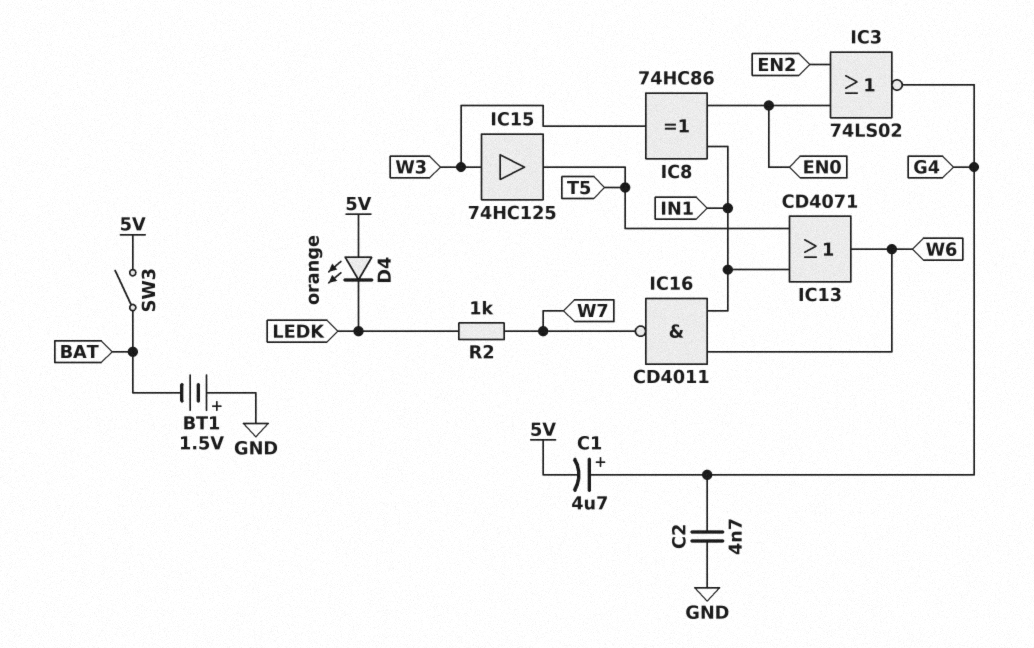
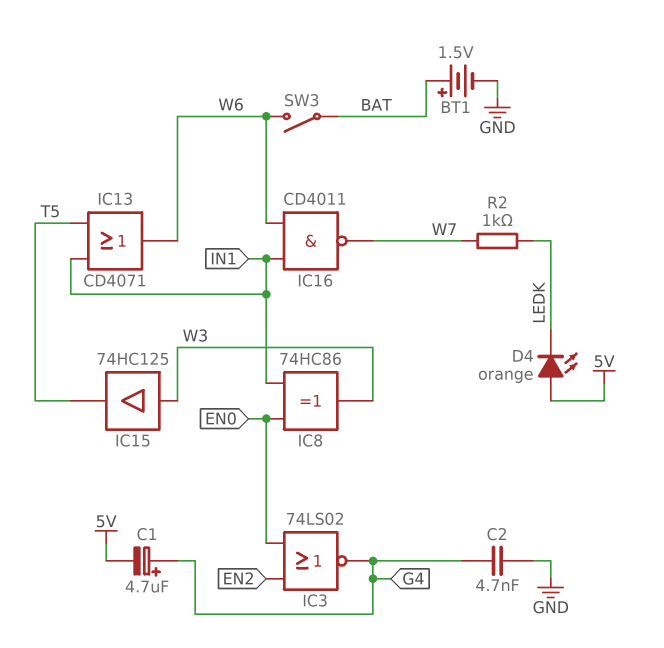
BT1: 1.5V (plus GND, minus BAT) -> 1.5V (plus BAT, minus GND)
SW3: switch (5V, BAT) -> switch (BAT, W6)

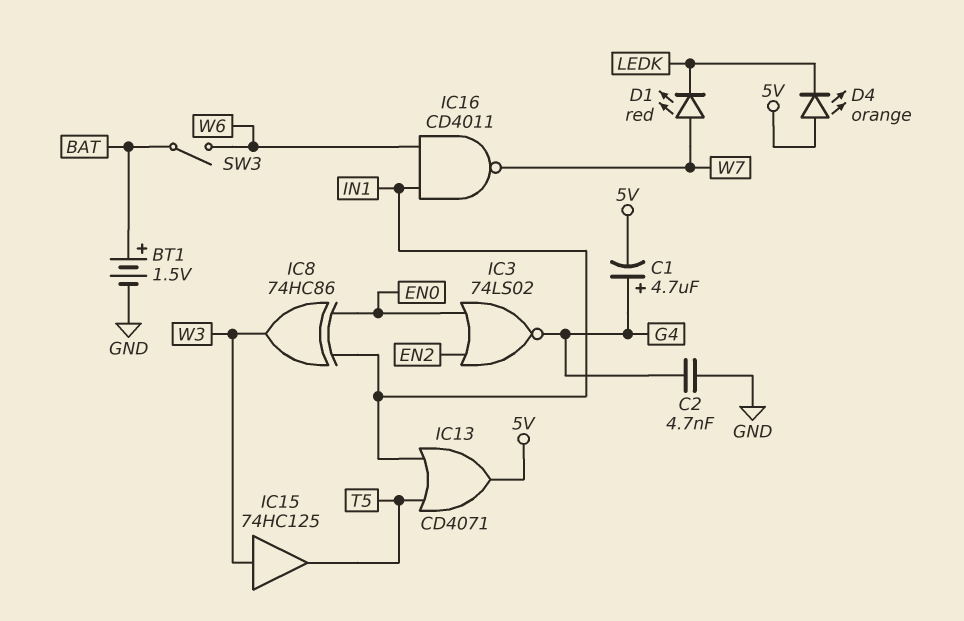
D1: none -> LED red (A W7, K LEDK)
IC13: OR CD4071 (in IN1, in T5, out W6) -> OR CD4071 (in IN1, in T5, out 5V)
R2: 1k (LEDK, W7) -> none

